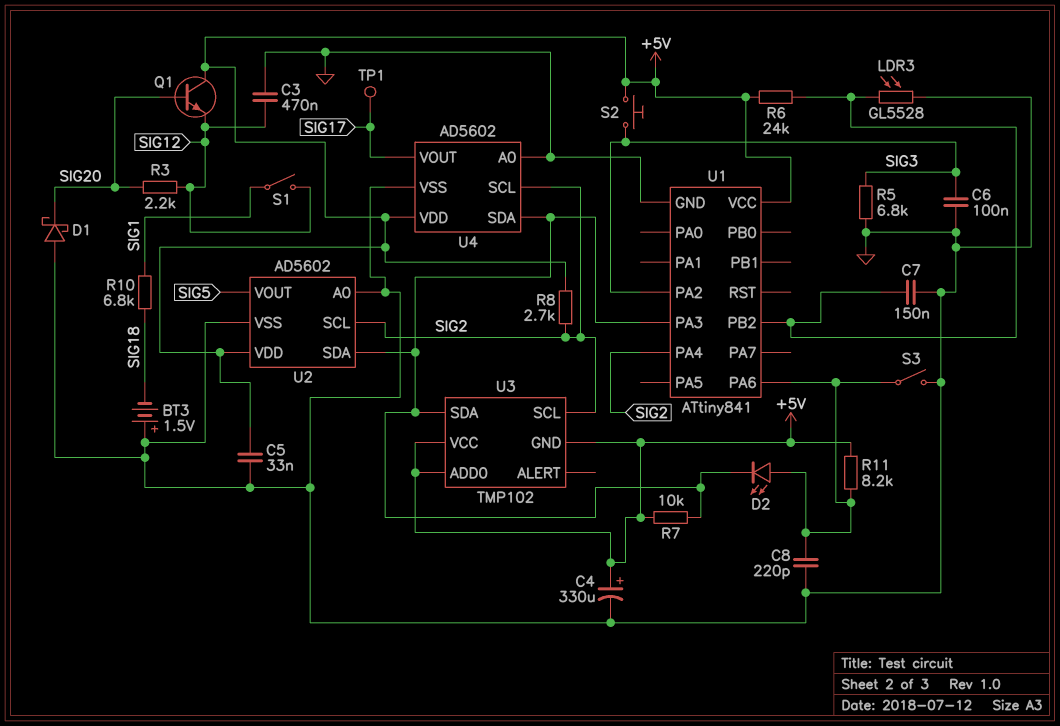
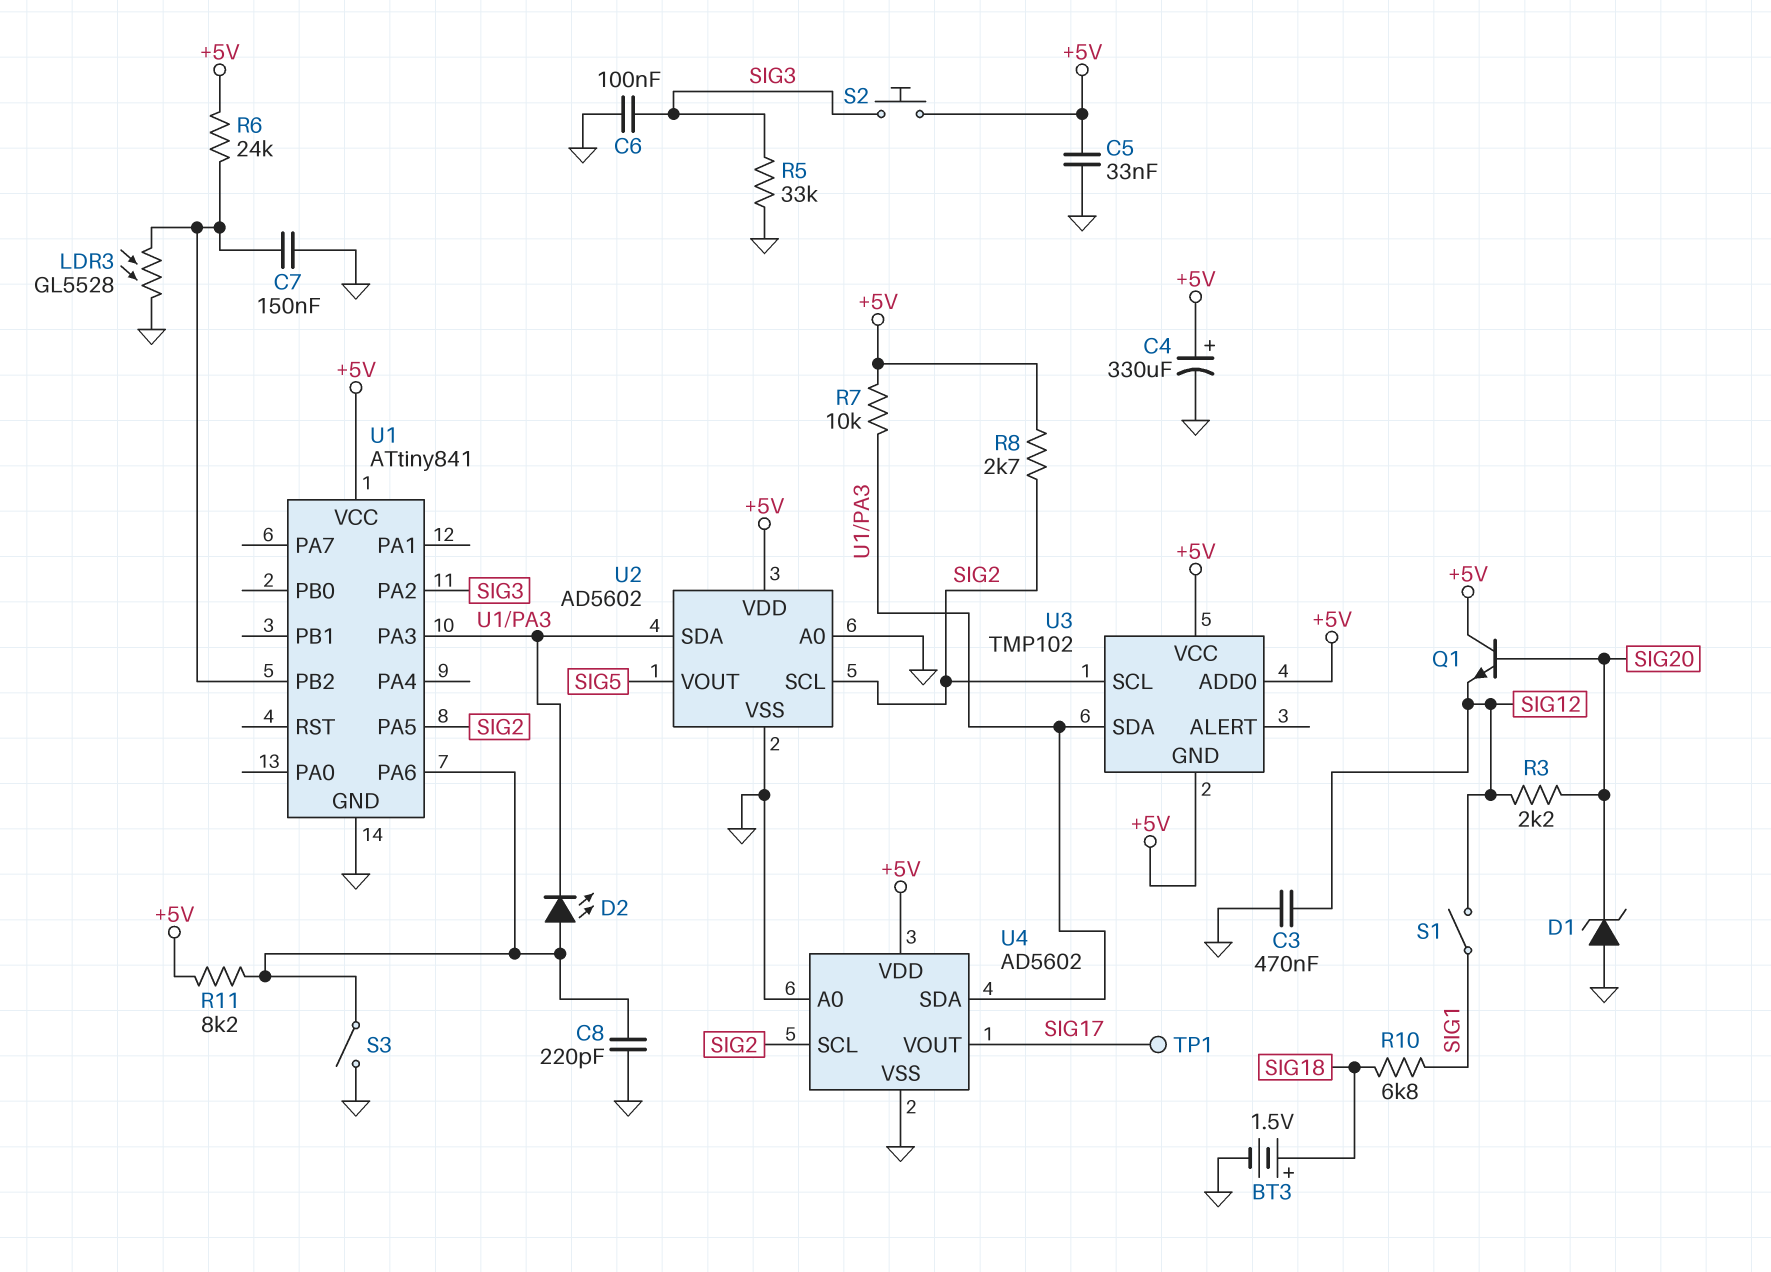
BT3: 1.5V (plus GND, minus SIG18) -> 1.5V (plus SIG18, minus GND)
D1: schottky (A GND, K SIG20) -> zener (A GND, K SIG20)
R5: 6.8k (GND, SIG3) -> 33k (GND, SIG3)
U1 pin PA4: SIG2 -> none
U1 pin PA5: none -> SIG2

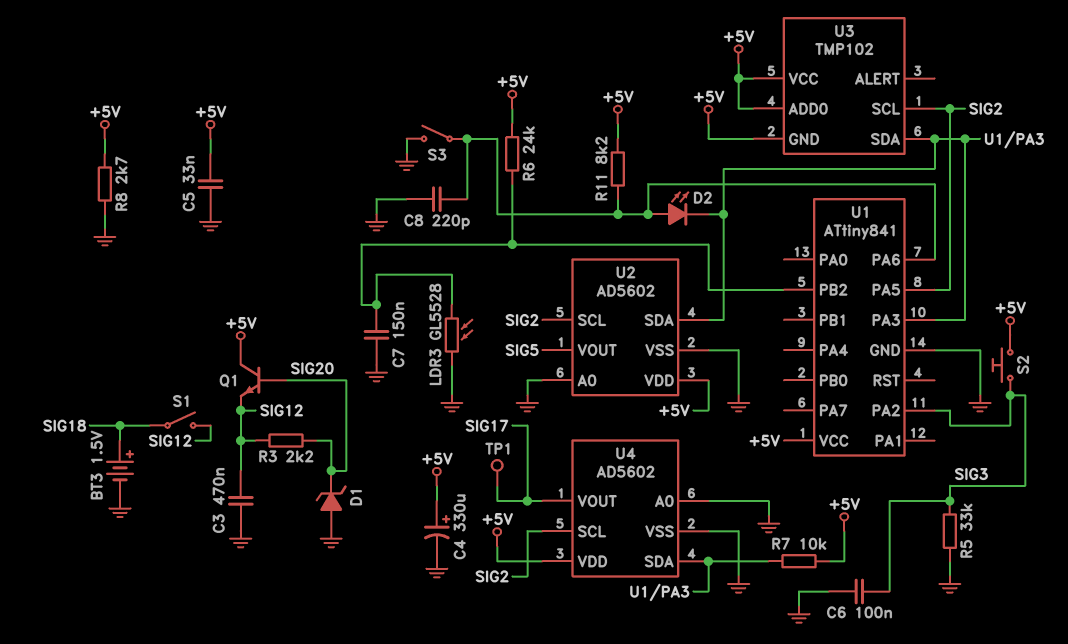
R8: 2.7k (+5V, SIG2) -> 2.7k (+5V, GND)
R10: 6.8k (SIG1, SIG18) -> none
S1: switch (SIG1, SIG12) -> switch (SIG12, SIG18)

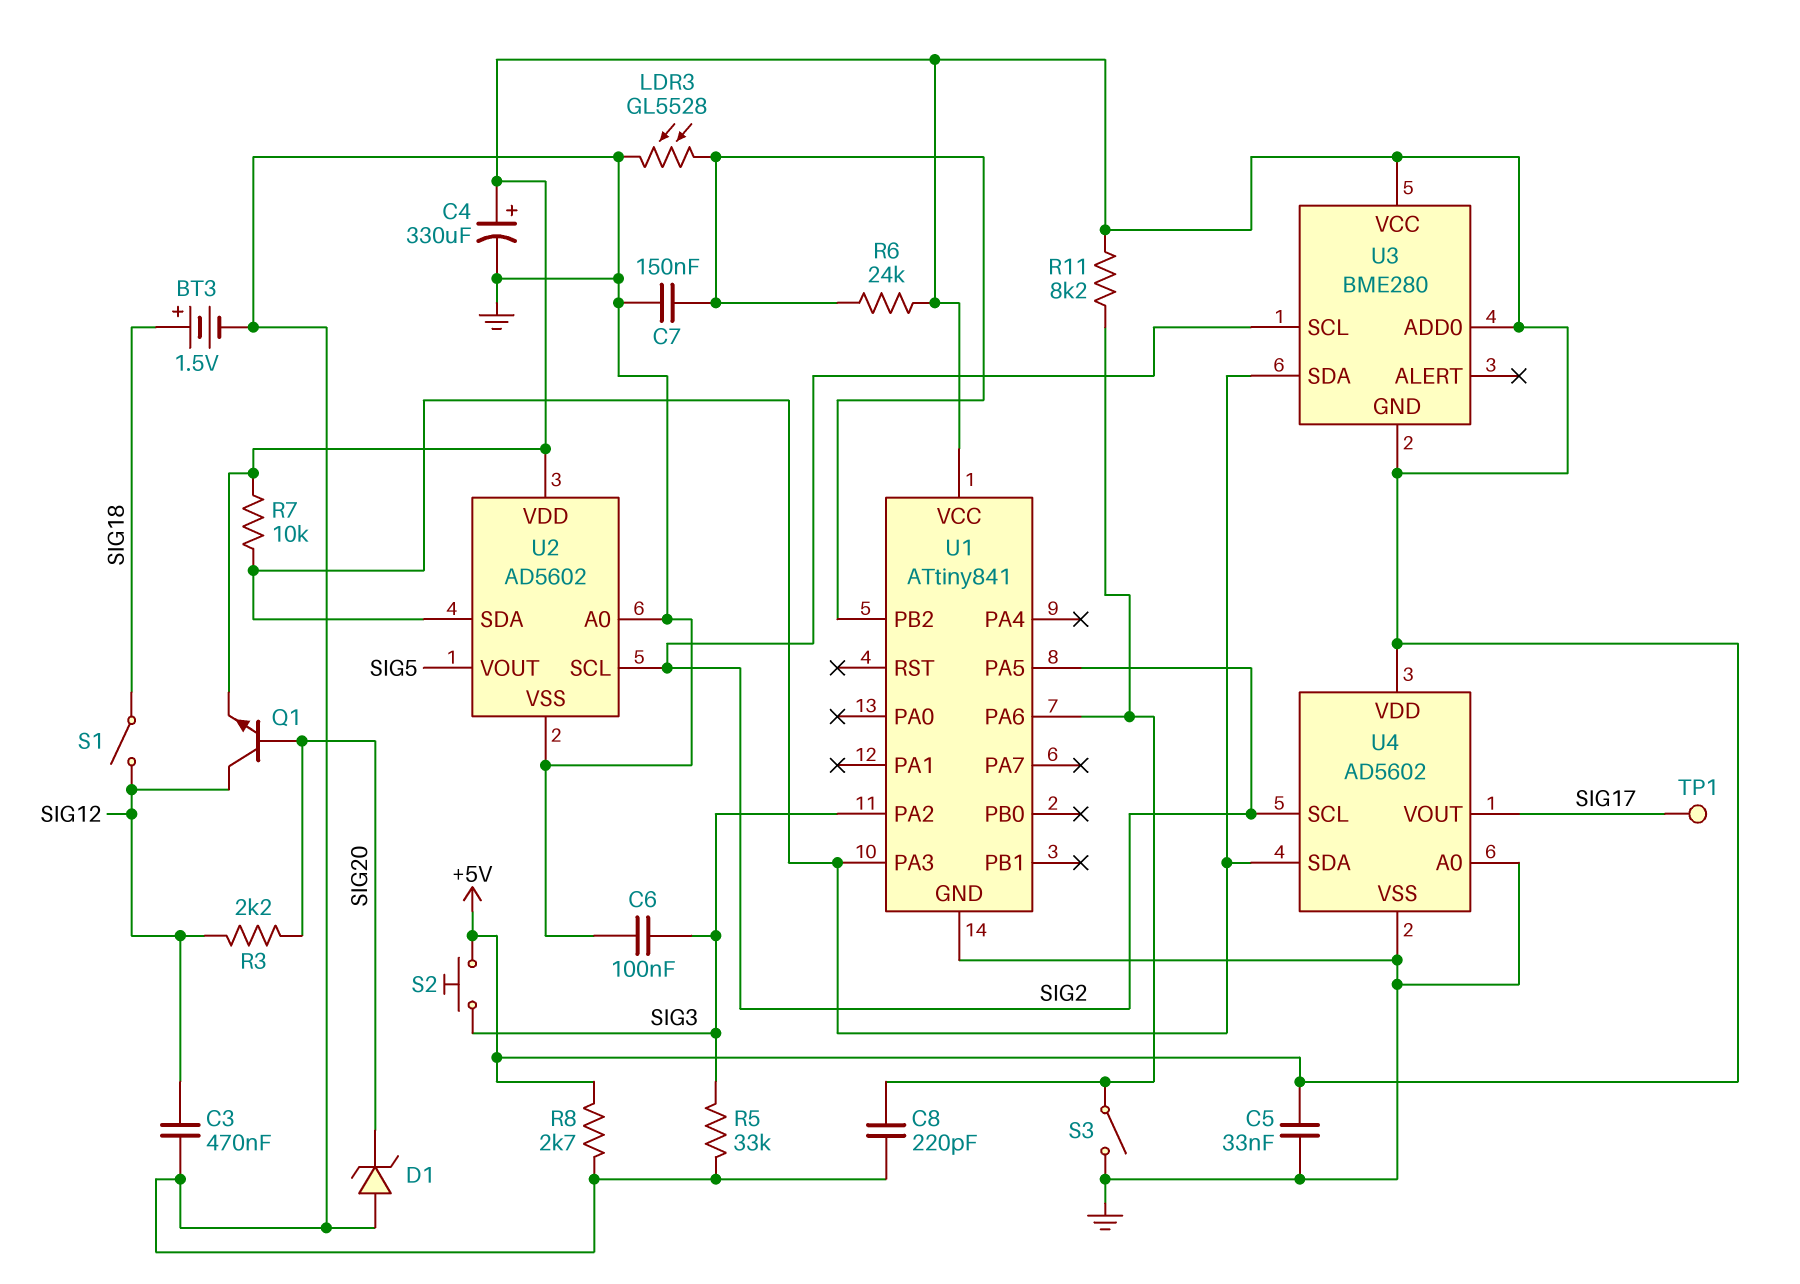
D2: LED (A U1/PA6, K U1/PA3) -> none
Q1: NPN (B SIG20, C +5V, E SIG12) -> NPN (B SIG20, C SIG12, E +5V)
U3: TMP102 -> BME280

